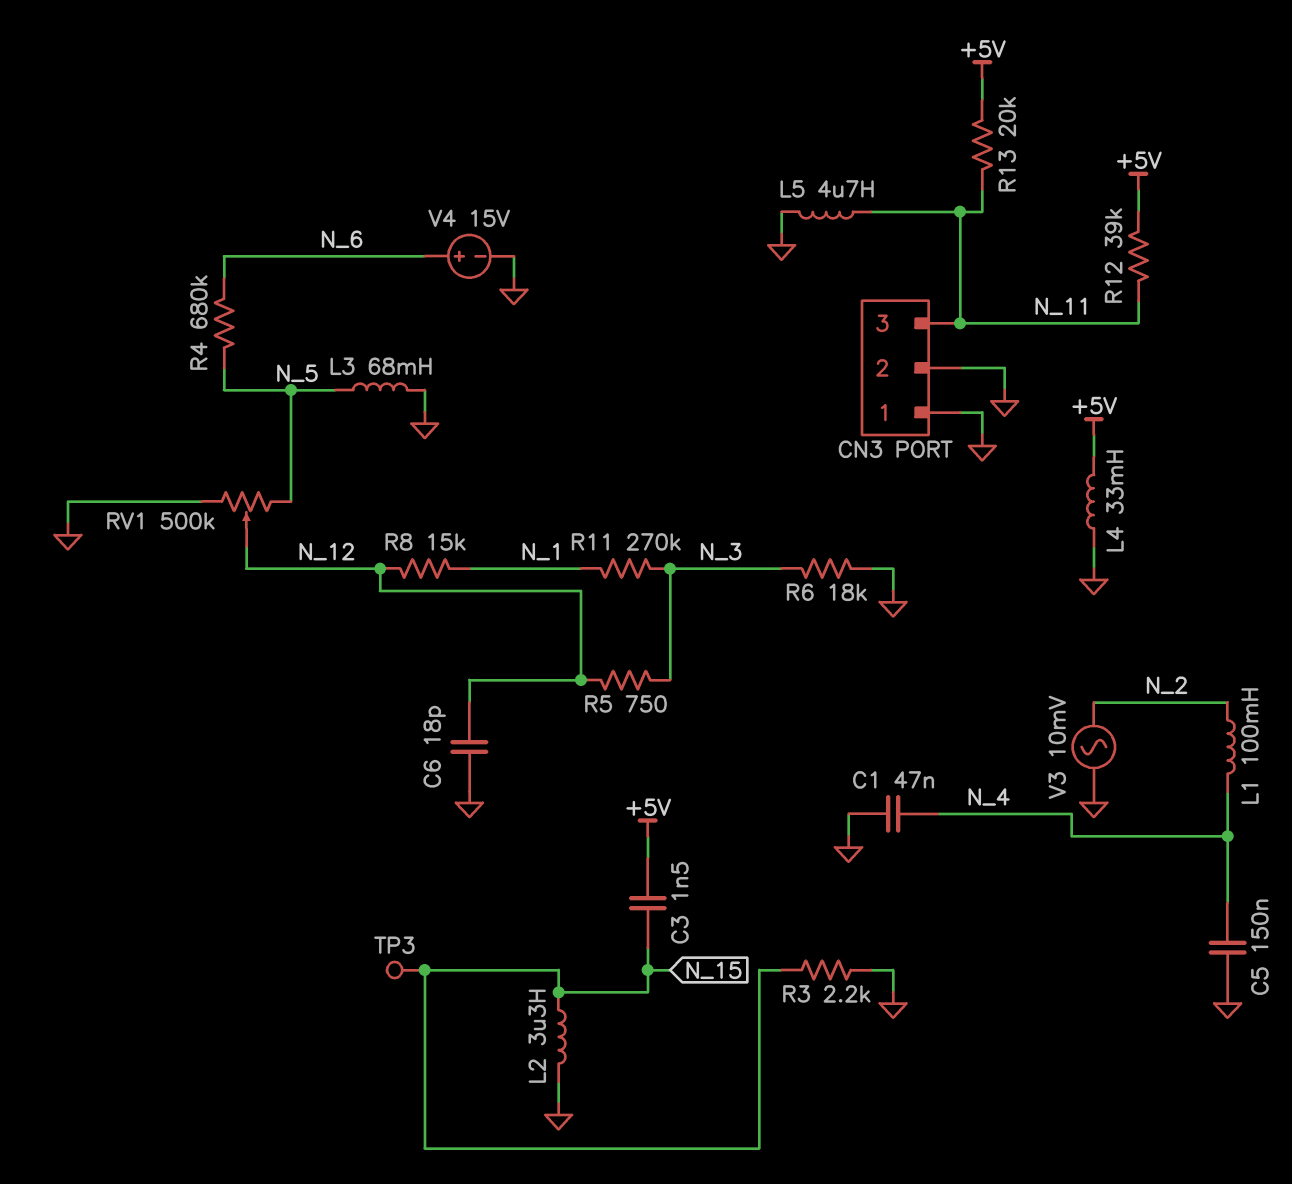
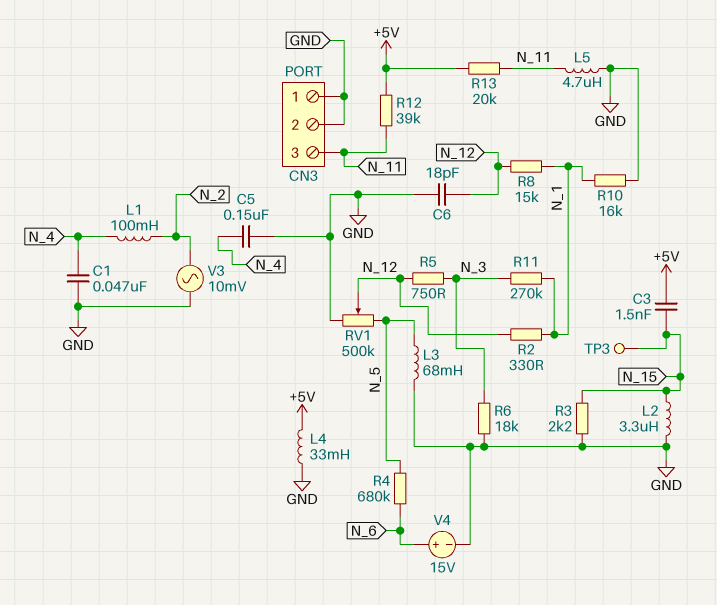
R2: none -> 330 (N_1, N_12)
R10: none -> 16k (GND, N_1)

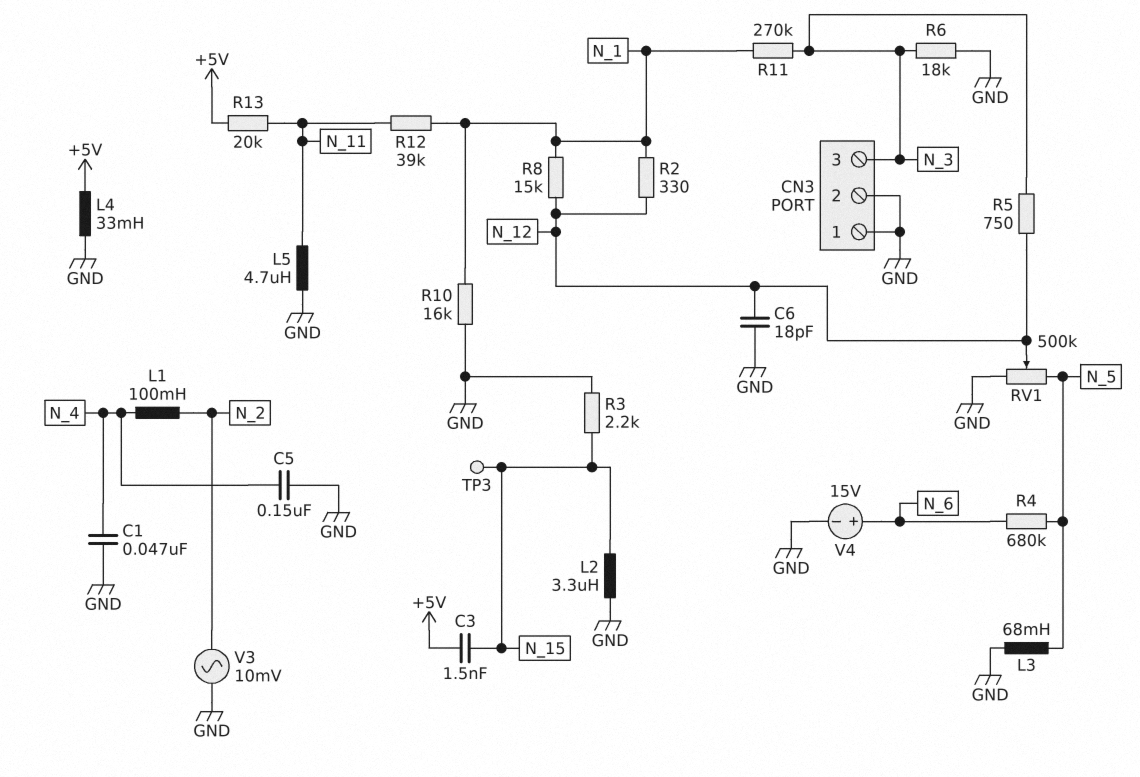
CN3 pin 3: N_11 -> N_3
R12: 39k (+5V, N_11) -> 39k (N_1, N_11)

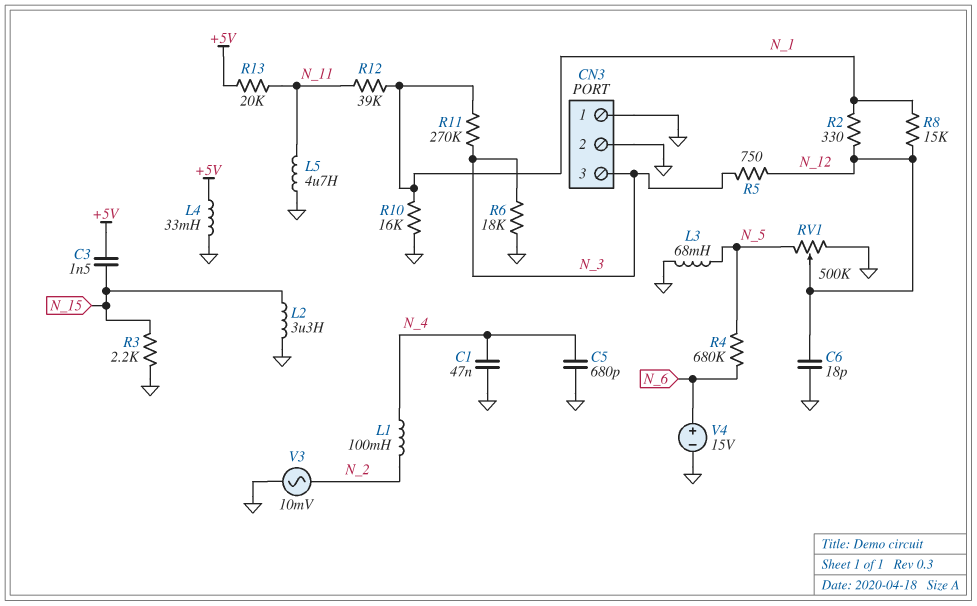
C5: 150nF (GND, N_4) -> 680pF (GND, N_4)
TP3: test point (N_15) -> none

